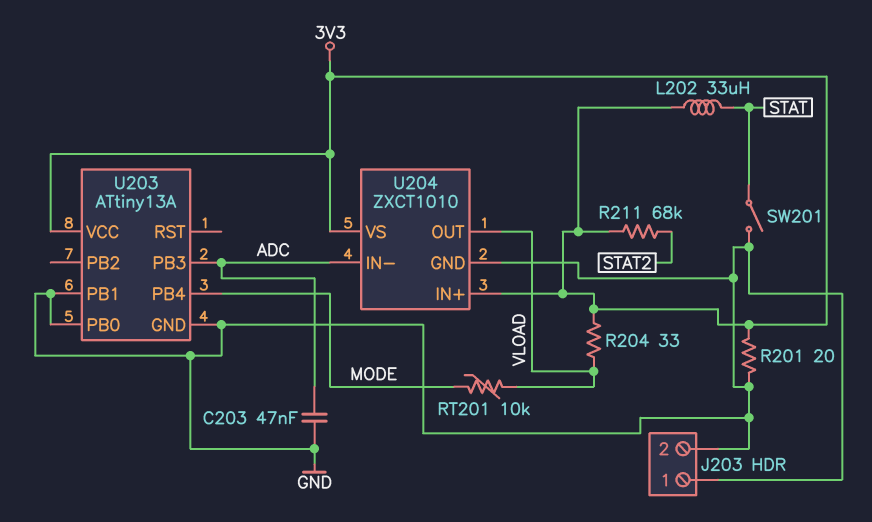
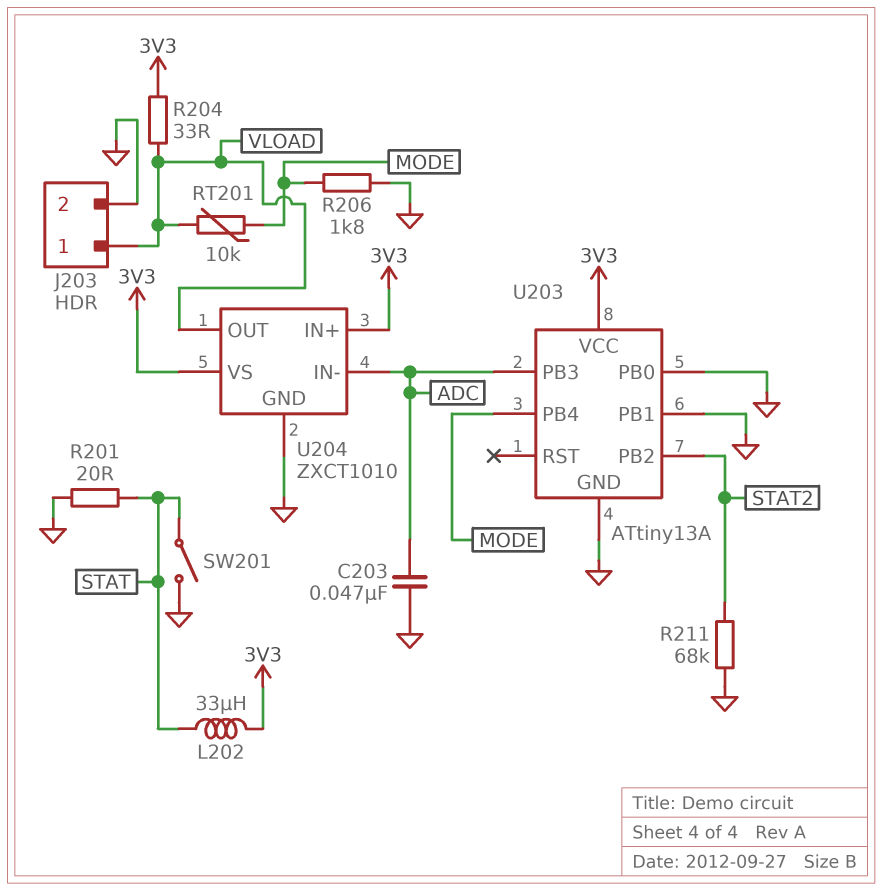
J203 pin 1: GND -> VLOAD
R201: 20 (3V3, GND) -> 20 (GND, STAT)
R206: none -> 1.8k (GND, MODE)
R211: 68k (3V3, STAT2) -> 68k (GND, STAT2)
U203 pin PB2: none -> STAT2

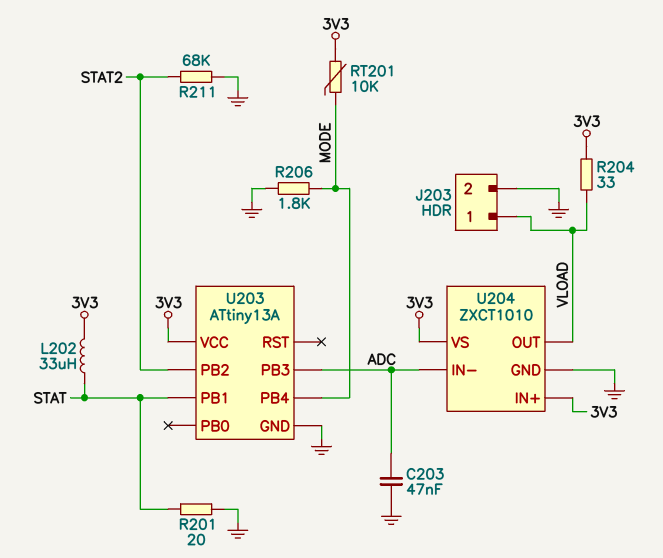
RT201: 10k (MODE, VLOAD) -> 10k (3V3, MODE)
SW201: switch (GND, STAT) -> none
U203 pin PB0: GND -> none
U203 pin PB1: GND -> STAT

